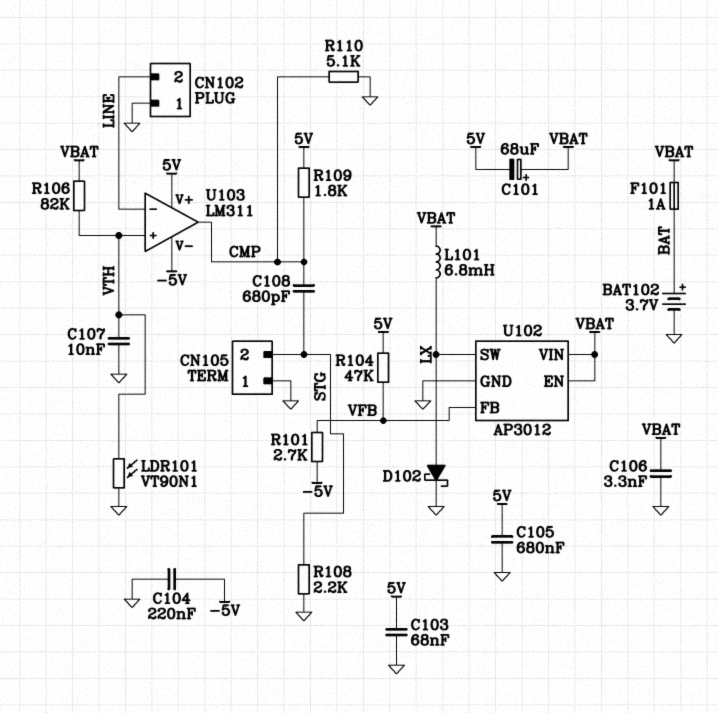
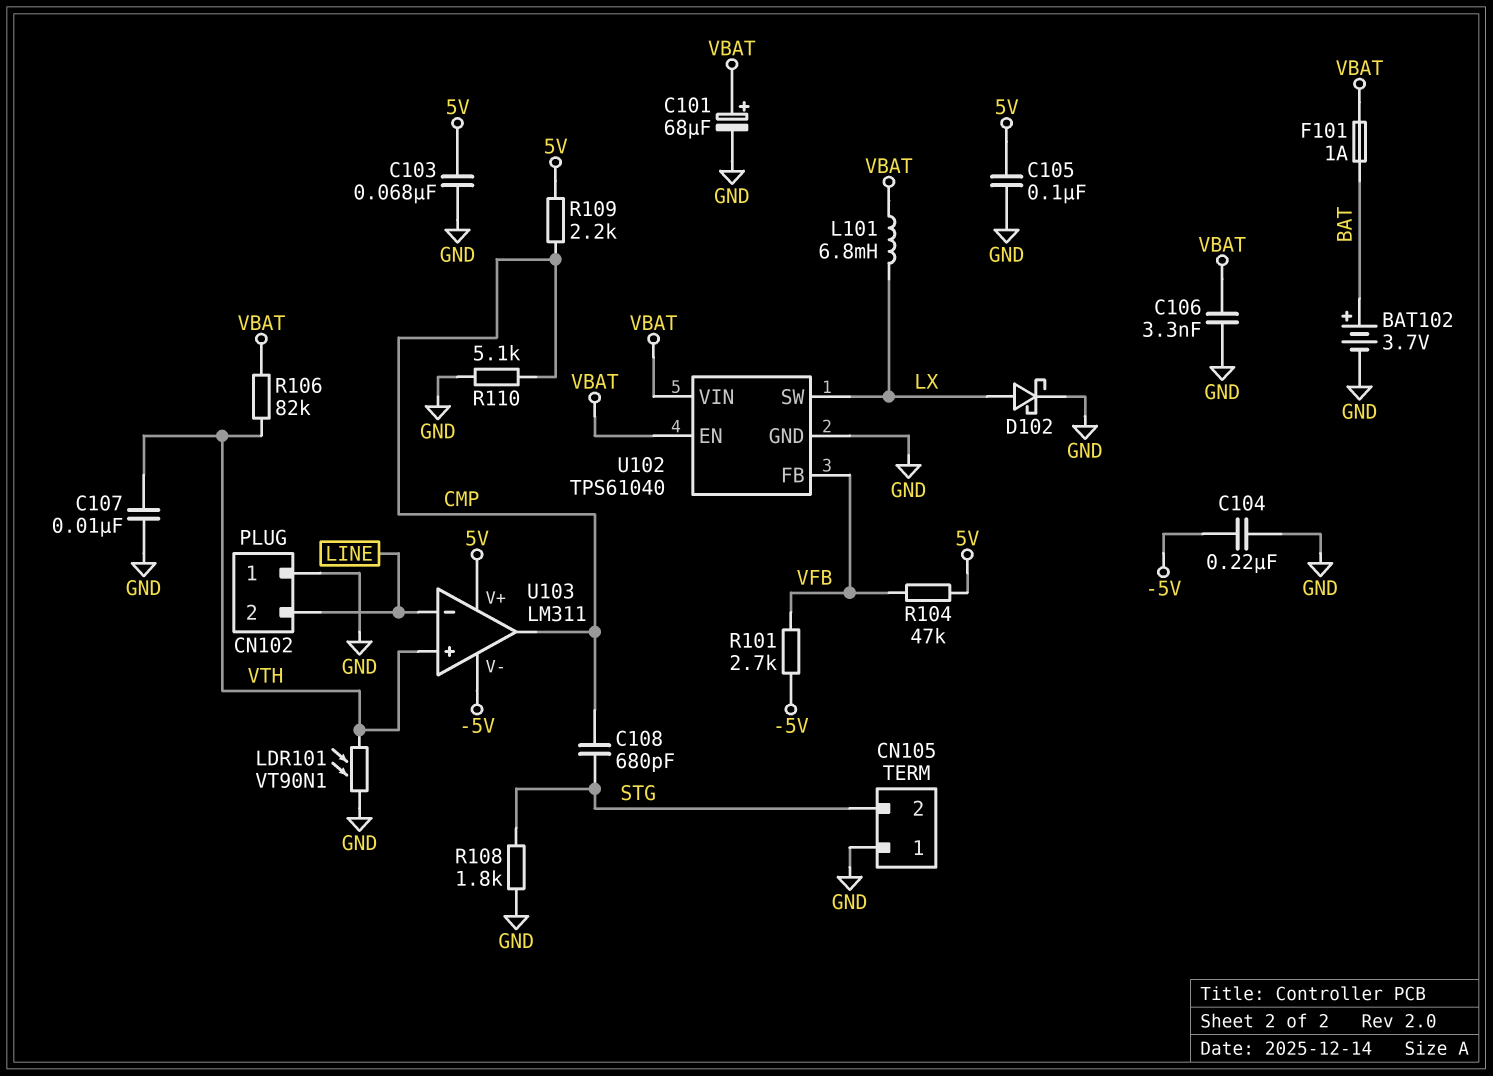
C101: 68uF (plus VBAT, minus 5V) -> 68uF (plus VBAT, minus GND)
C105: 680nF (5V, GND) -> 100nF (5V, GND)
R108: 2.2k (GND, STG) -> 1.8k (GND, STG)
R109: 1.8k (5V, CMP) -> 2.2k (5V, CMP)
U102: AP3012 -> TPS61040

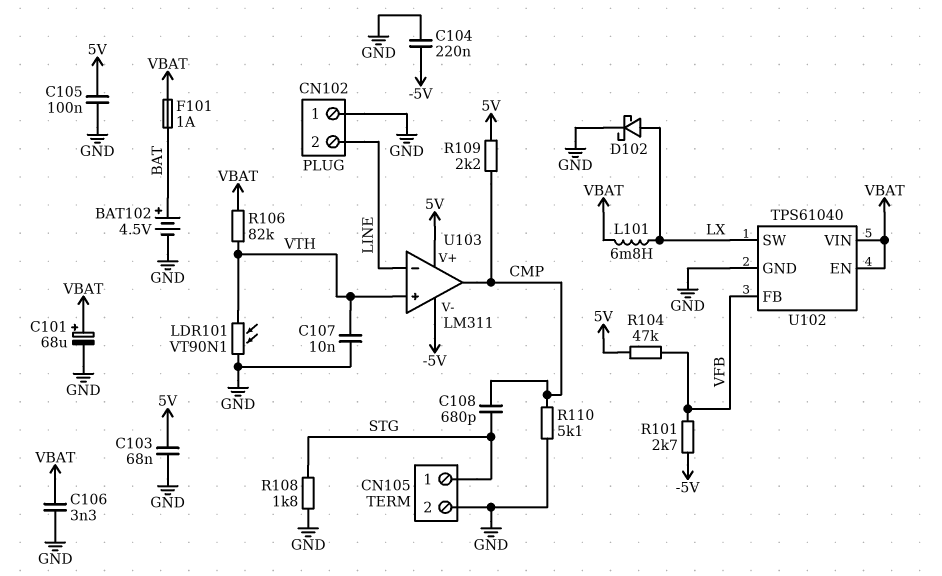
BAT102: 3.7V (plus BAT, minus GND) -> 4.5V (plus BAT, minus GND)
CN105 pin 1: GND -> STG
CN105 pin 2: STG -> GND

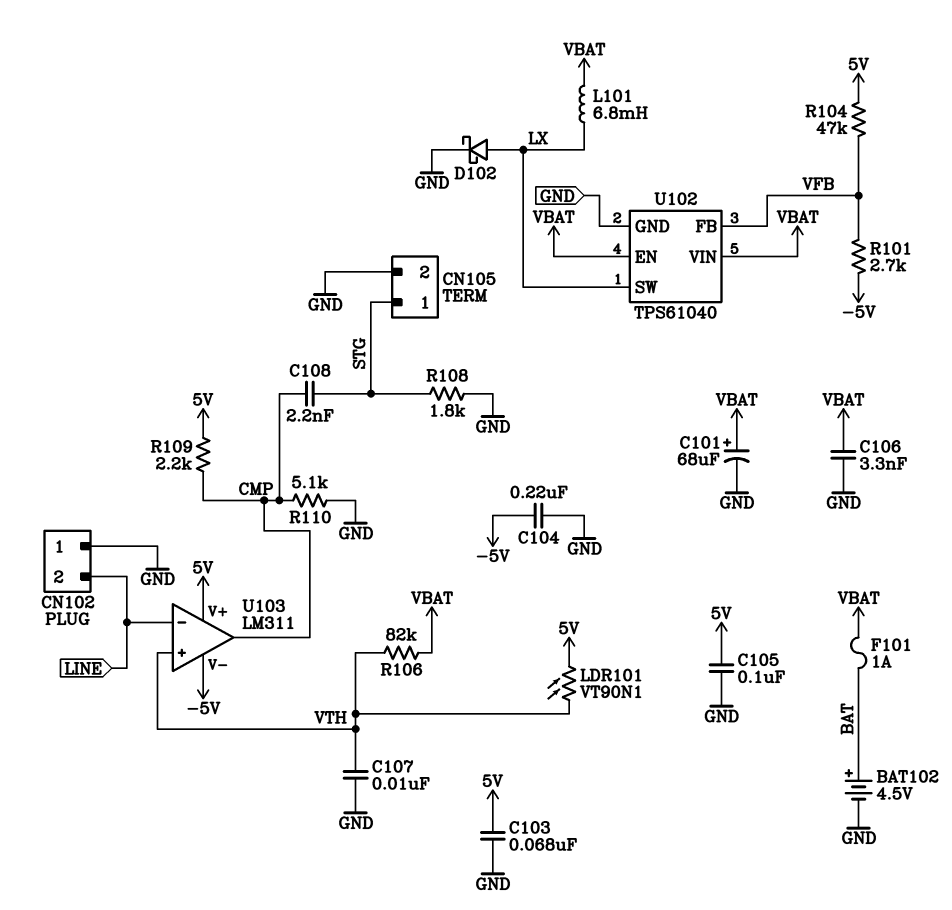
C108: 680pF (CMP, STG) -> 2.2nF (CMP, STG)
LDR101: VT90N1 (GND, VTH) -> VT90N1 (5V, VTH)

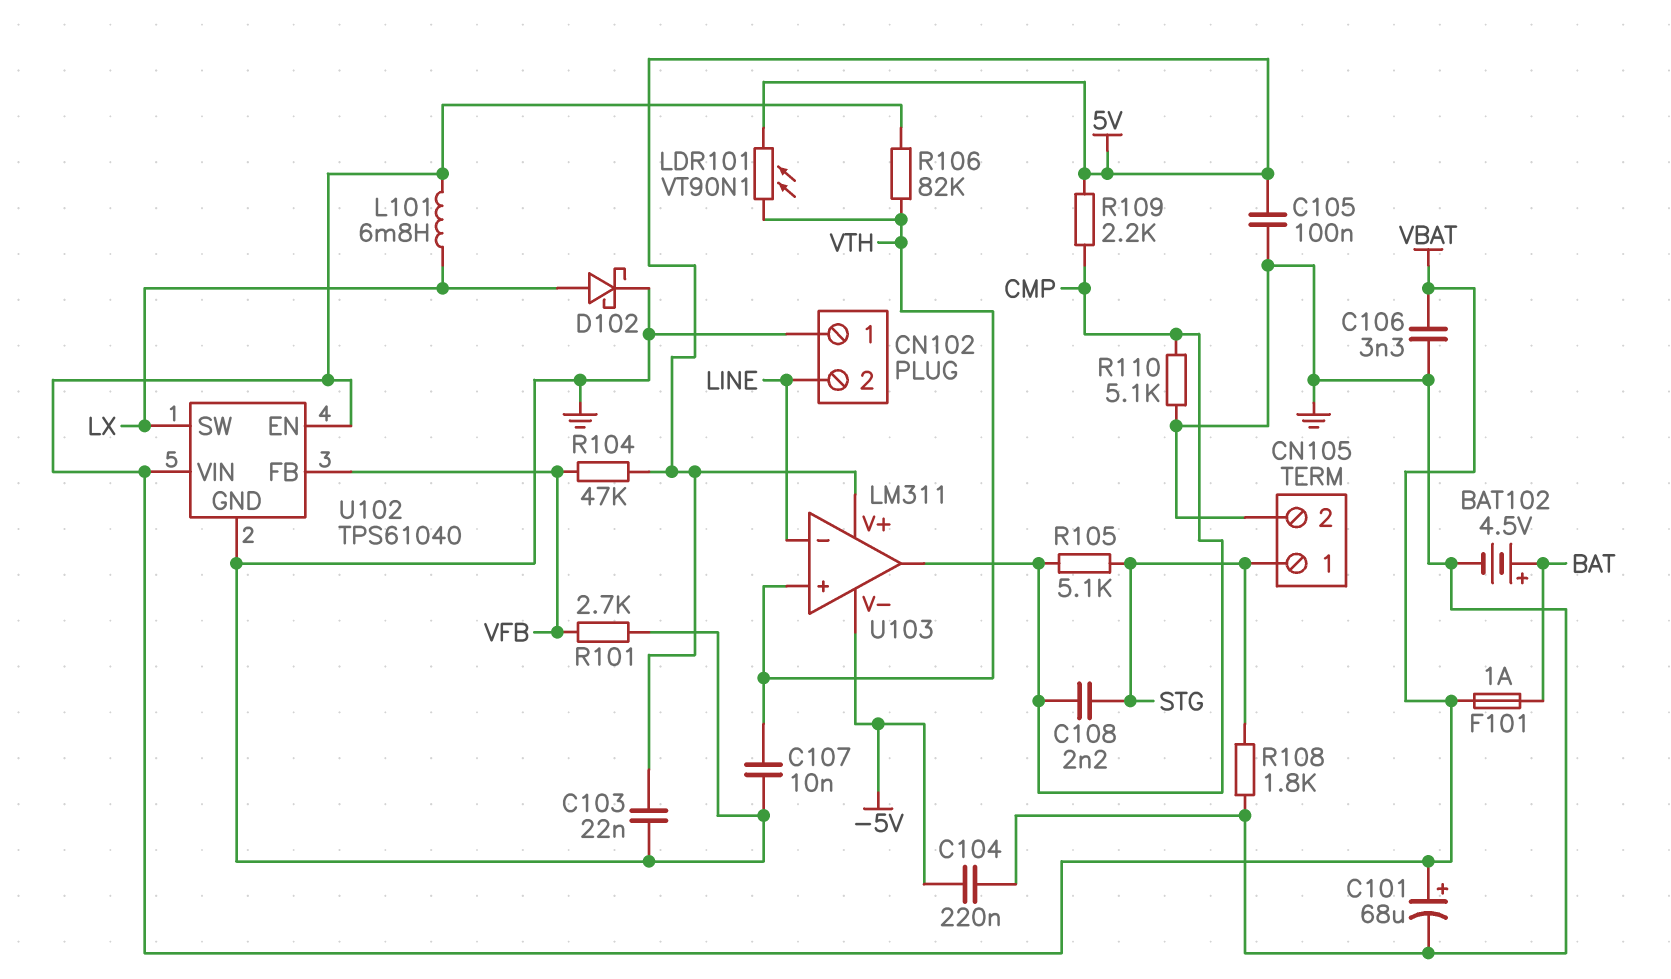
C103: 68nF (5V, GND) -> 22nF (5V, GND)
R101: 2.7k (-5V, VFB) -> 2.7k (GND, VFB)
R105: none -> 5.1k (CMP, STG)

